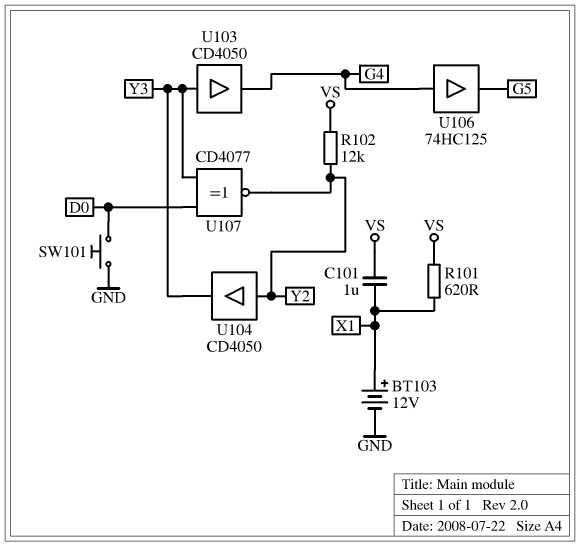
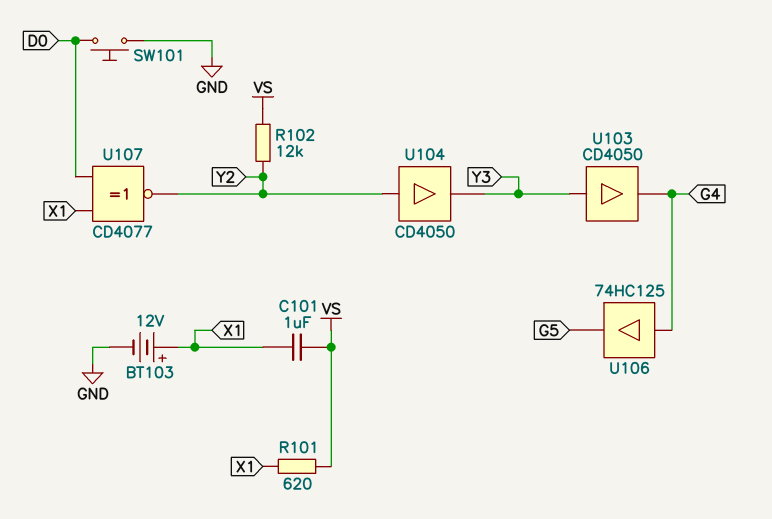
U107: XNOR CD4077 (in D0, in Y3, out Y2) -> XNOR CD4077 (in D0, in X1, out Y2)

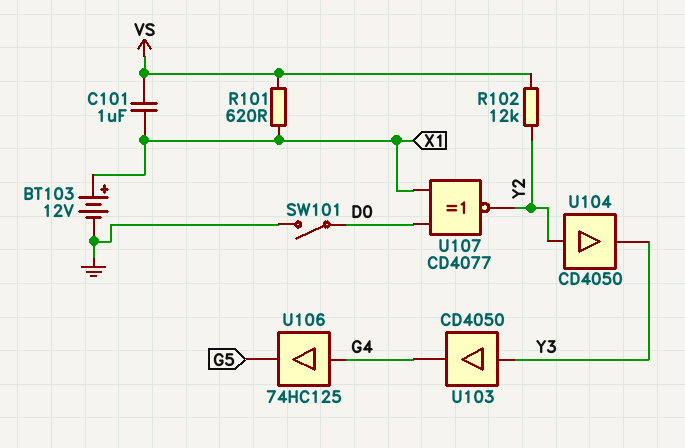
SW101: button (D0, GND) -> switch (D0, GND)

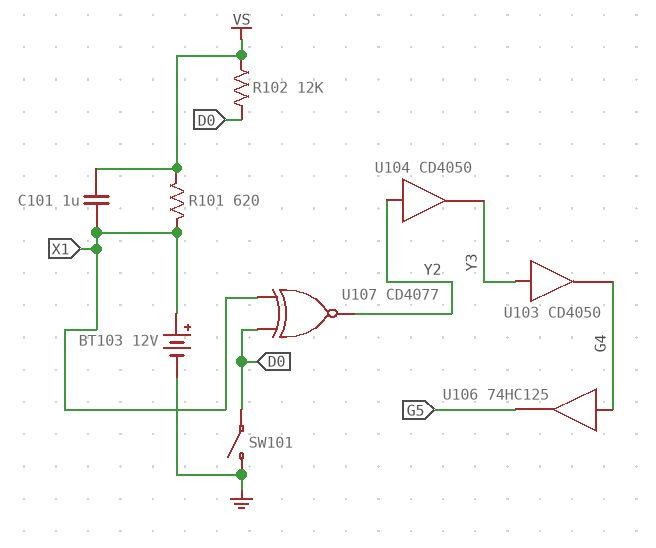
R102: 12k (VS, Y2) -> 12k (D0, VS)

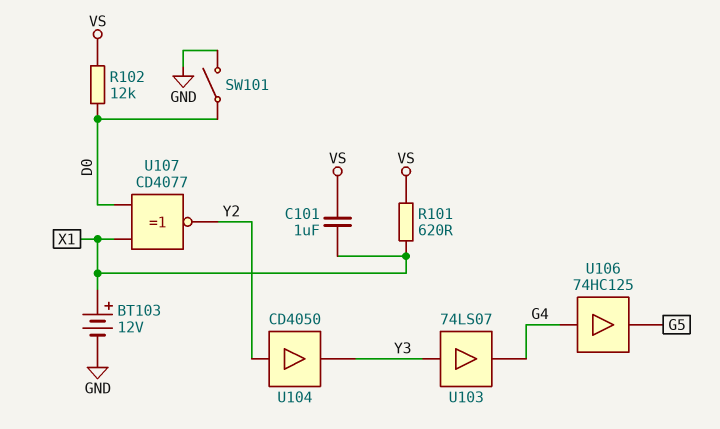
U103: buffer CD4050 (in Y3, out G4) -> buffer 74LS07 (in Y3, out G4)

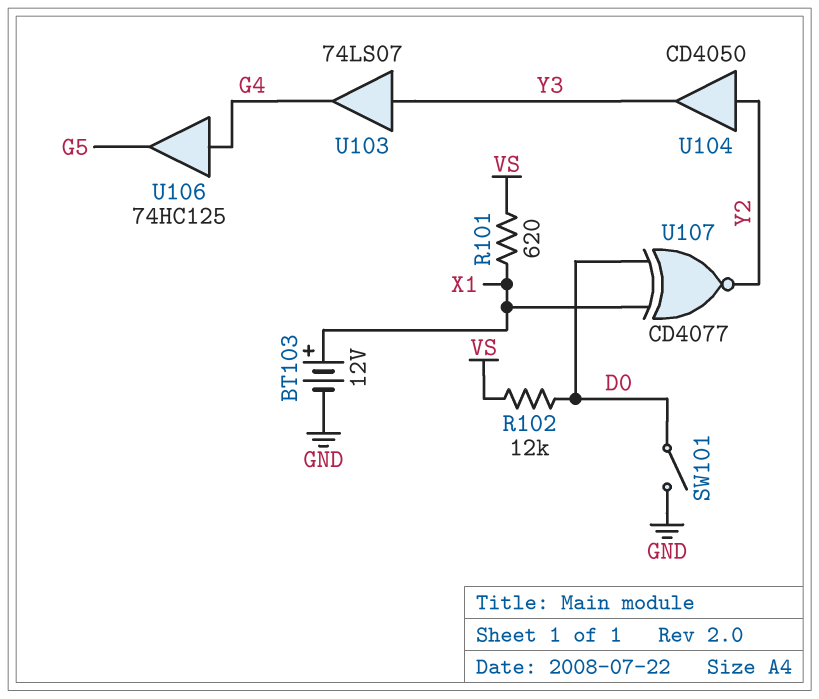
C101: 1uF (VS, X1) -> none

